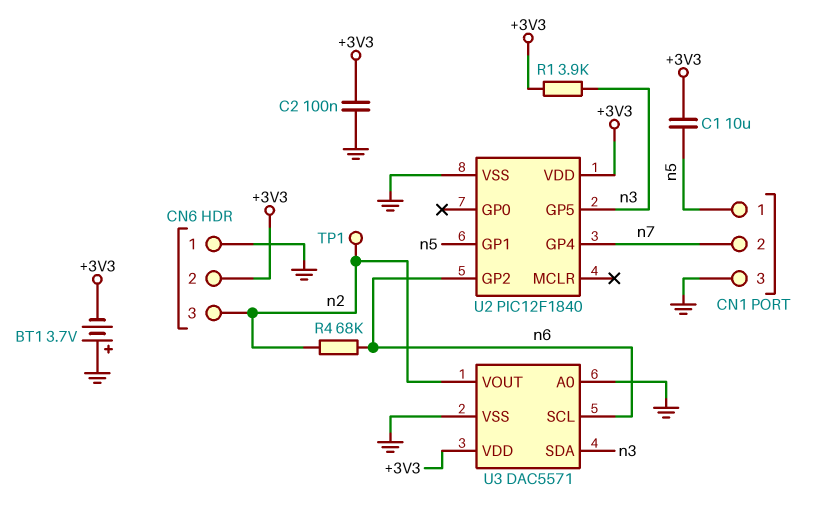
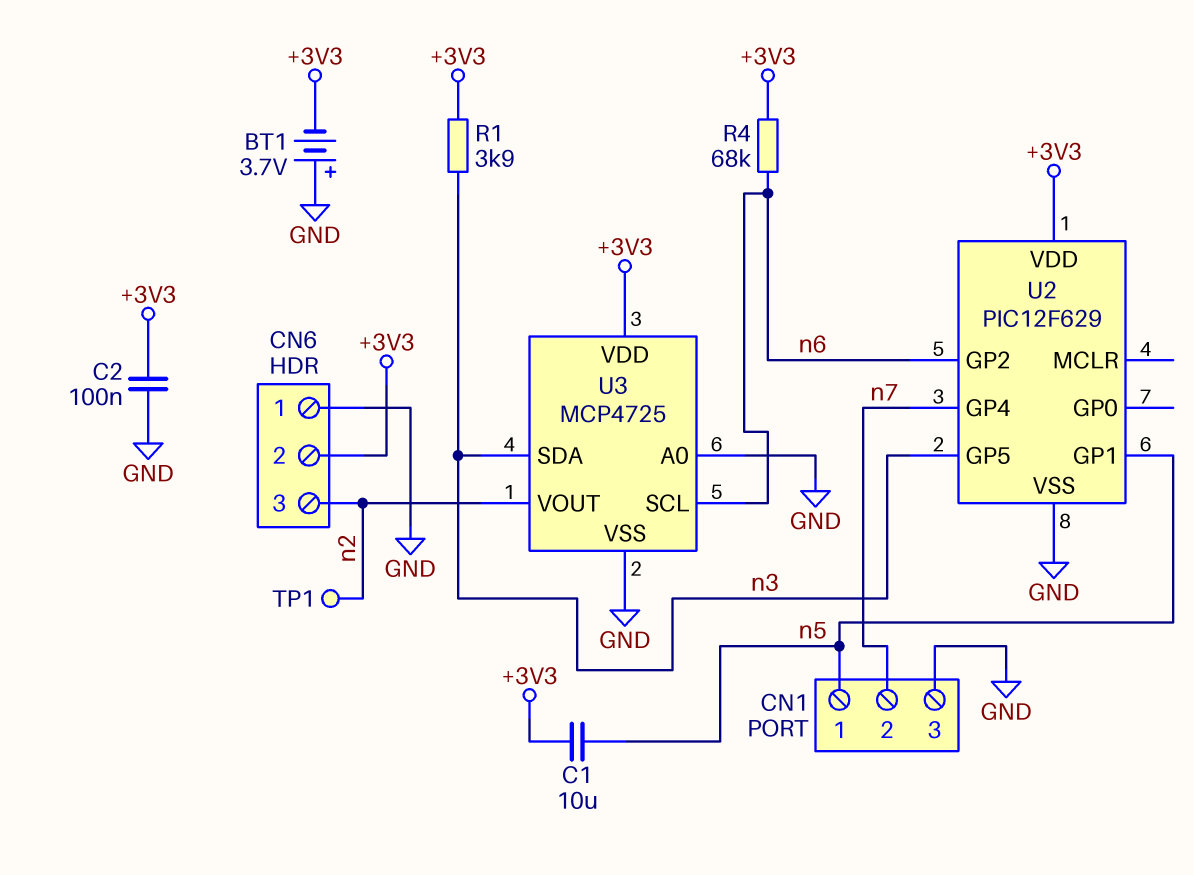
R4: 68k (n2, n6) -> 68k (+3V3, n6)
U2: PIC12F1840 -> PIC12F629
U3: DAC5571 -> MCP4725

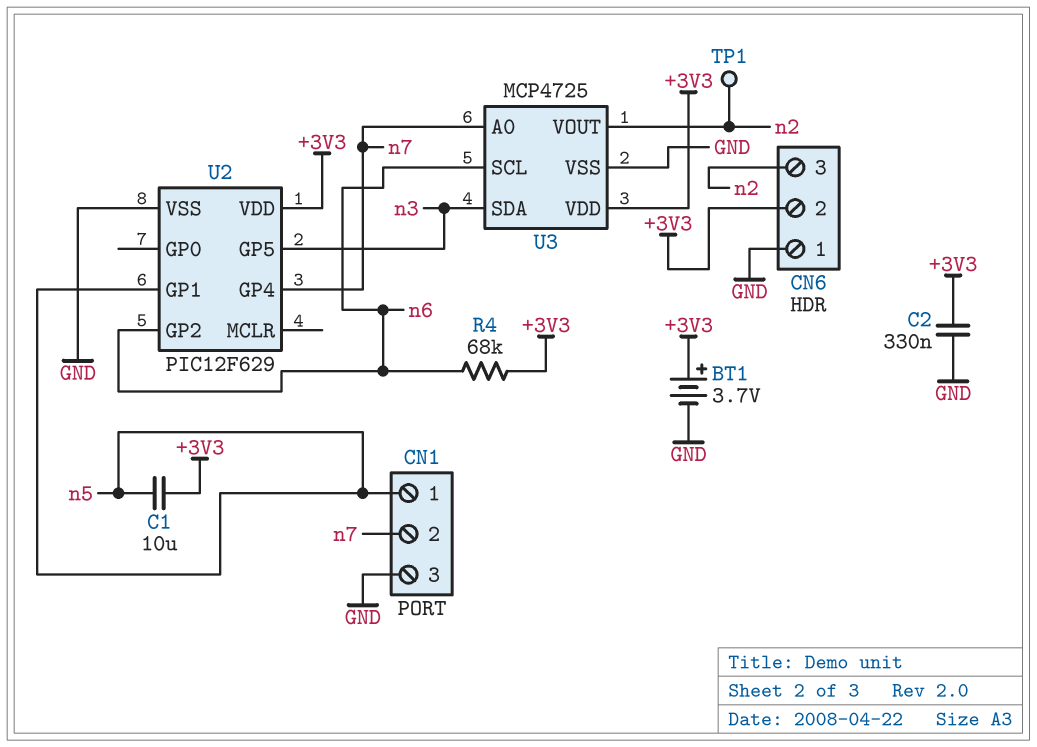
BT1: 3.7V (plus GND, minus +3V3) -> 3.7V (plus +3V3, minus GND)
C2: 100nF (+3V3, GND) -> 330nF (+3V3, GND)
R1: 3.9k (+3V3, n3) -> none
U3 pin A0: GND -> n7

